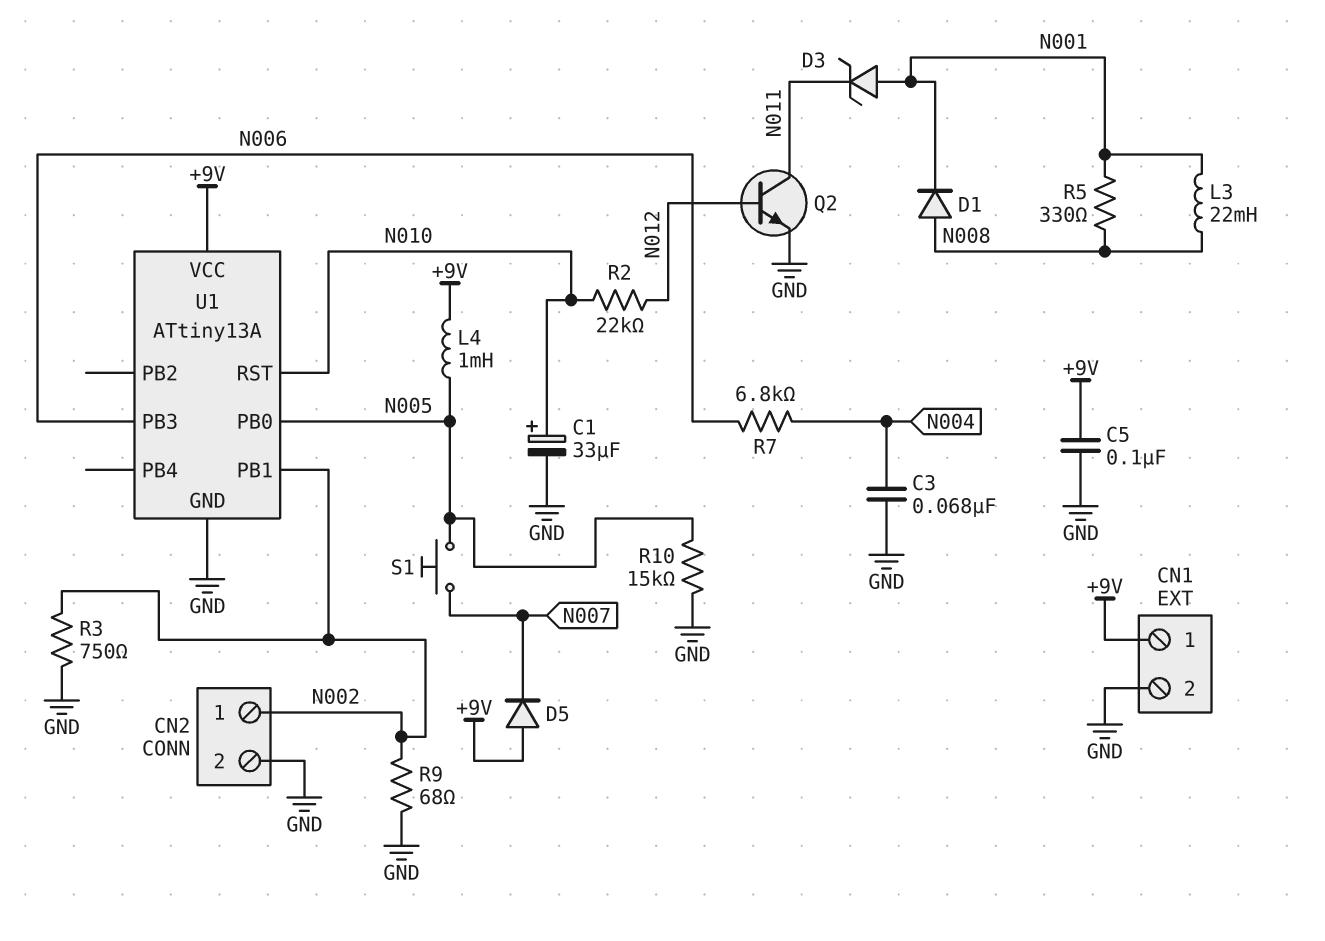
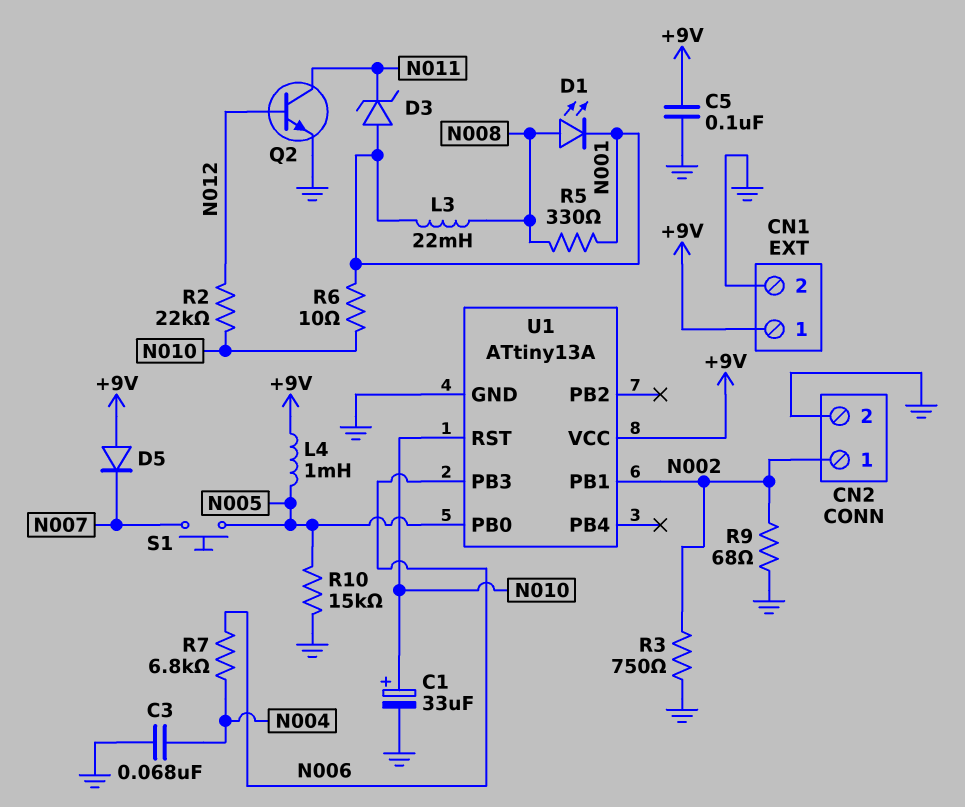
D1: diode (A N008, K N001) -> LED (A N008, K N001)
R6: none -> 10 (N001, N010)

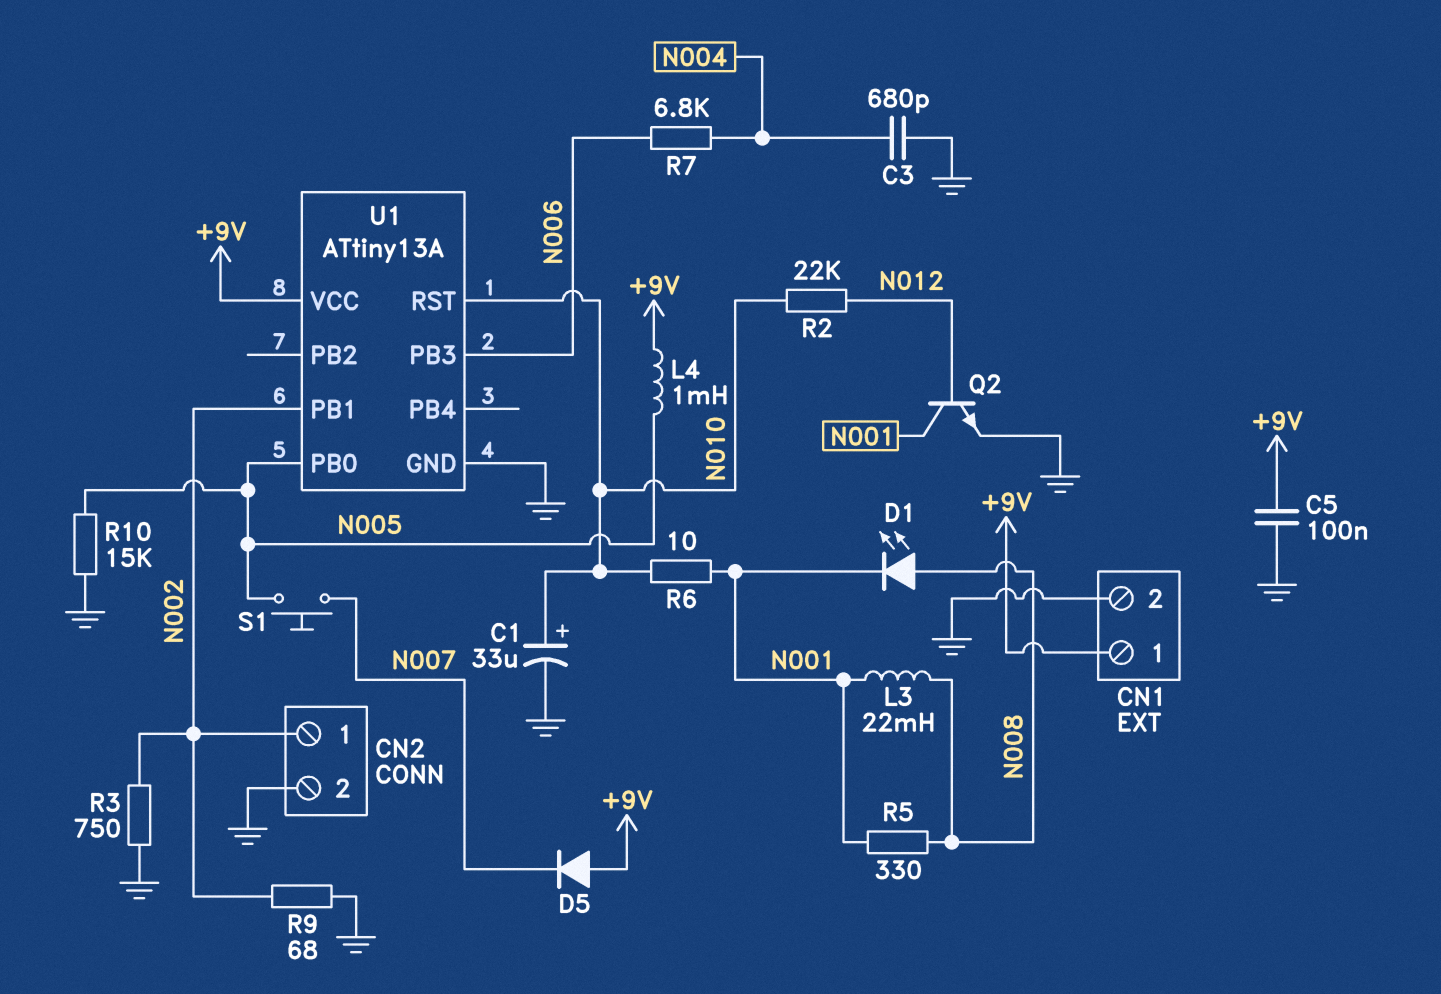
C3: 68nF (GND, N004) -> 680pF (GND, N004)
D3: zener (A N001, K N011) -> none
Q2: NPN (B N012, C N011, E GND) -> NPN (B N012, C N001, E GND)

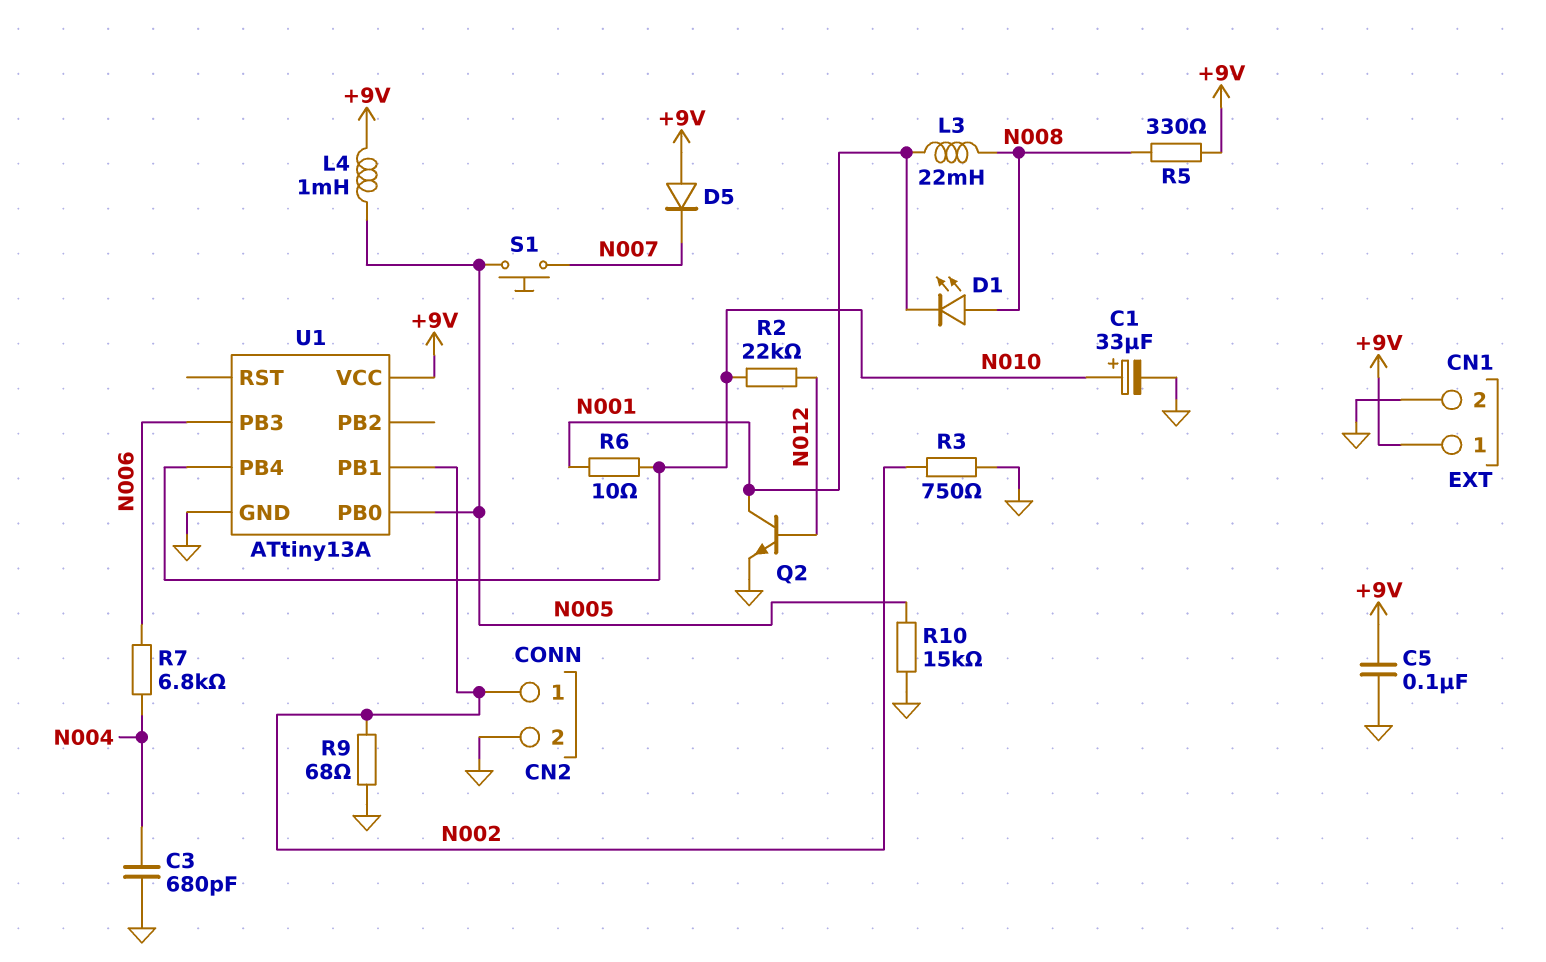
R5: 330 (N001, N008) -> 330 (+9V, N008)
U1 pin PB4: none -> N010
U1 pin RST: N010 -> none

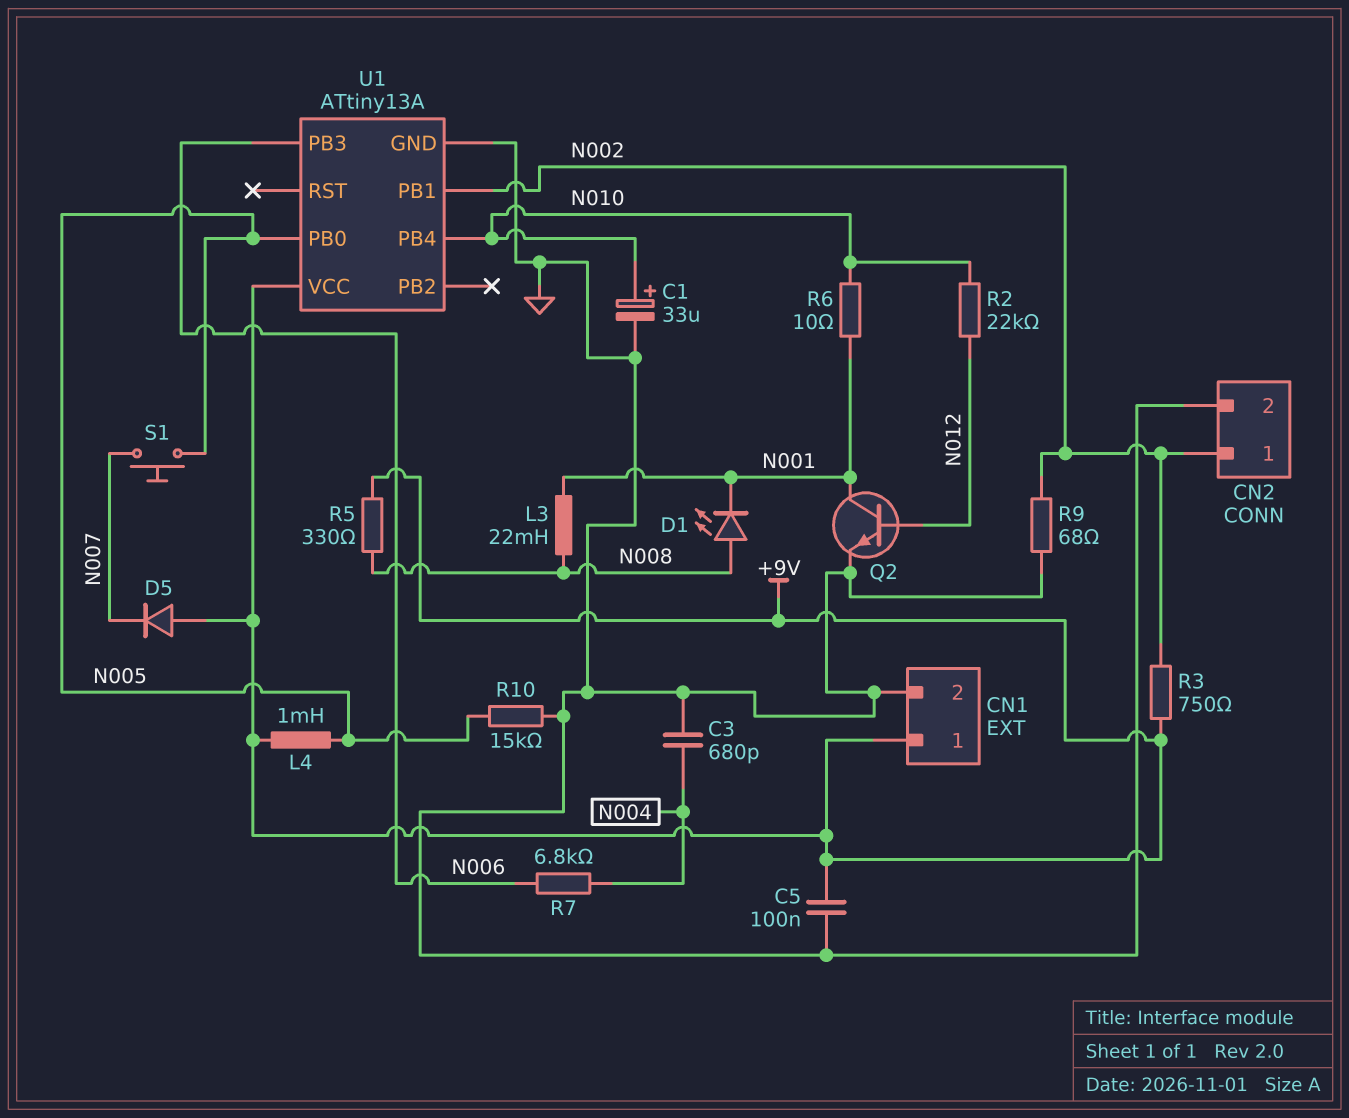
R3: 750 (GND, N002) -> 750 (+9V, N002)

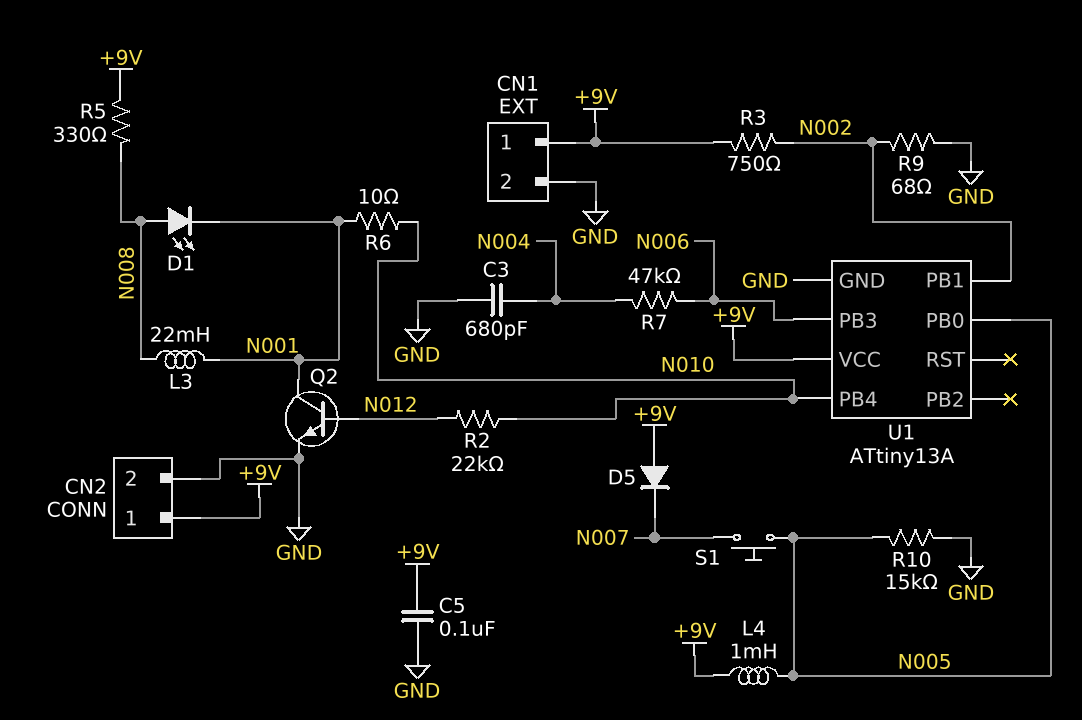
C1: 33uF (plus N010, minus GND) -> none
CN2 pin 1: N002 -> +9V
R7: 6.8k (N004, N006) -> 47k (N004, N006)

